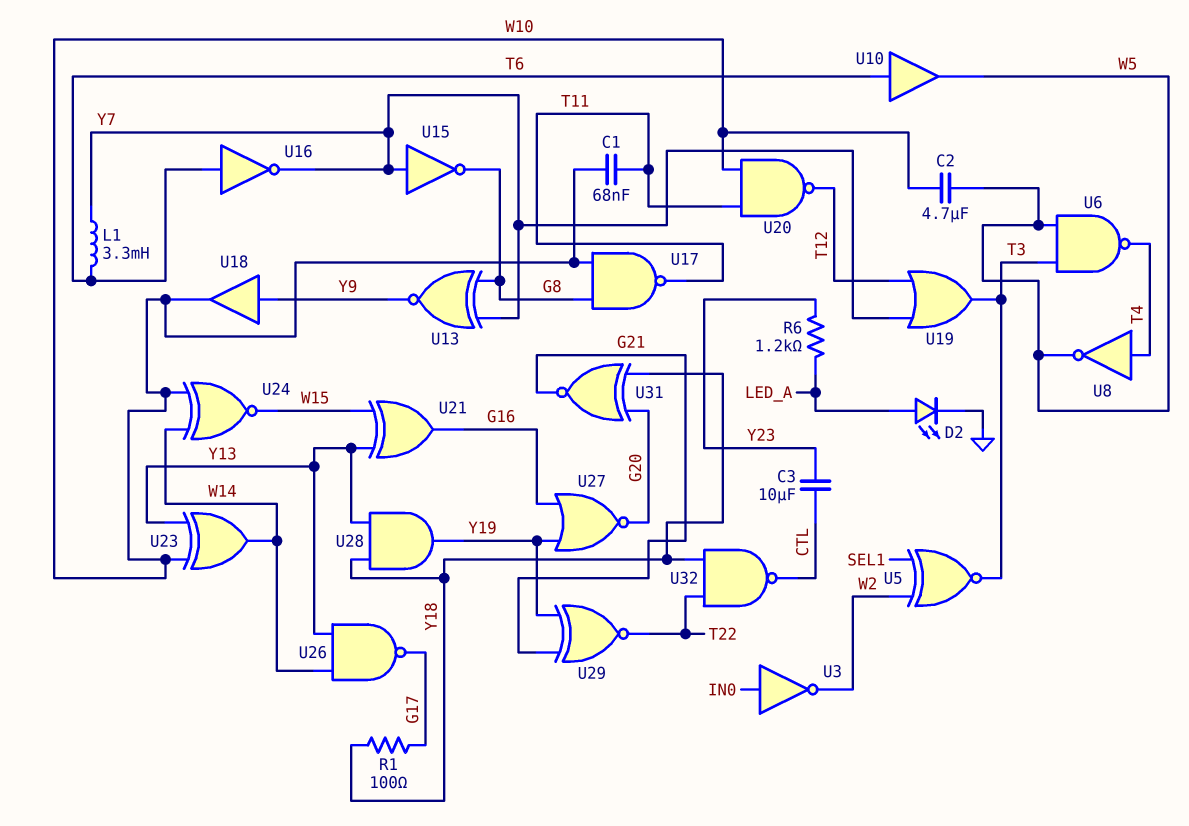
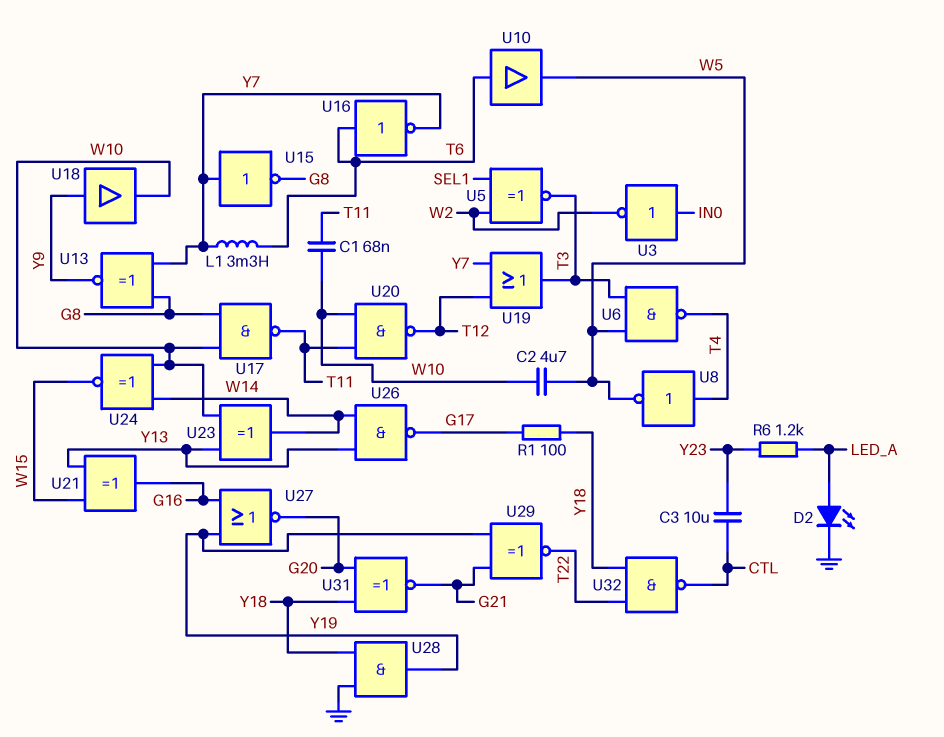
U28: AND (in Y13, in Y18, out Y19) -> AND (in GND, in Y18, out Y19)

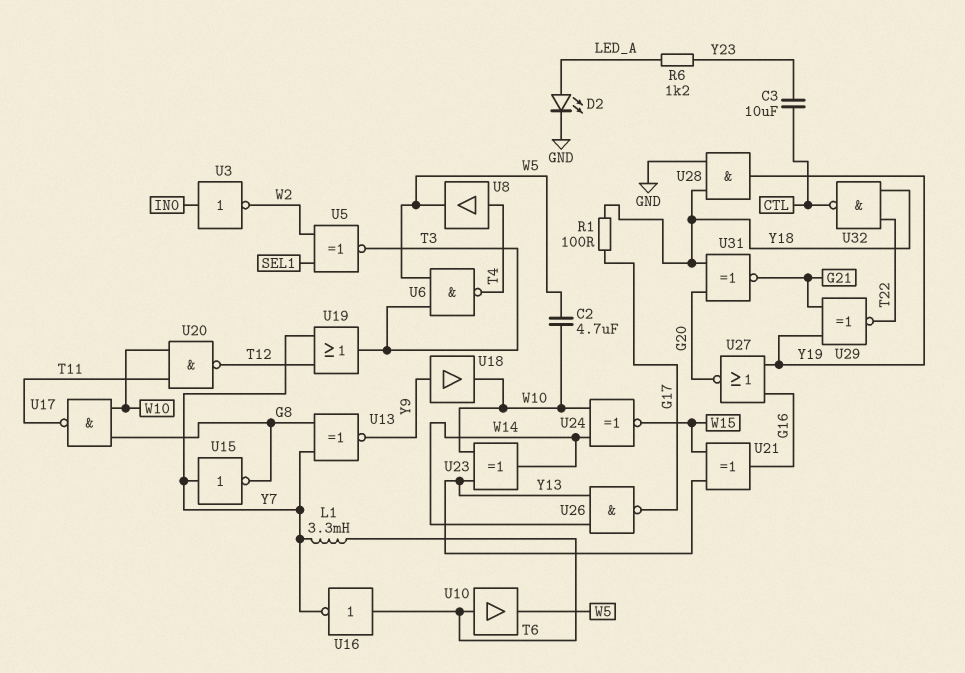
C1: 68nF (T11, W10) -> none
U8: NOT (in T4, out W5) -> buffer (in T4, out W5)

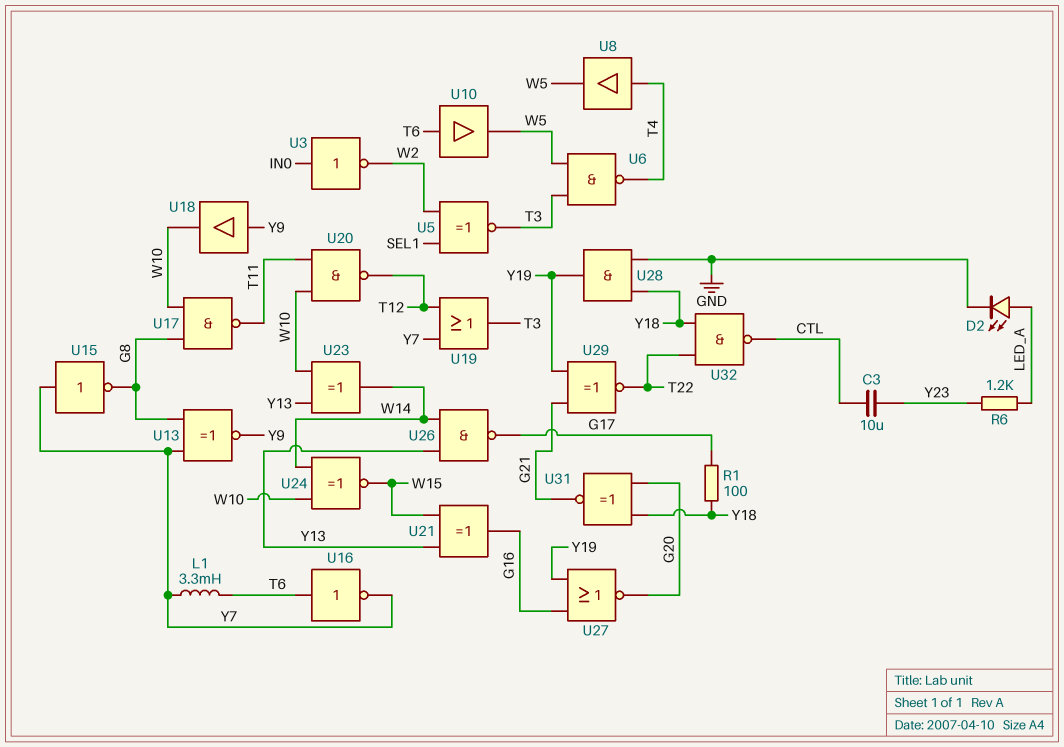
C2: 4.7uF (W5, W10) -> none

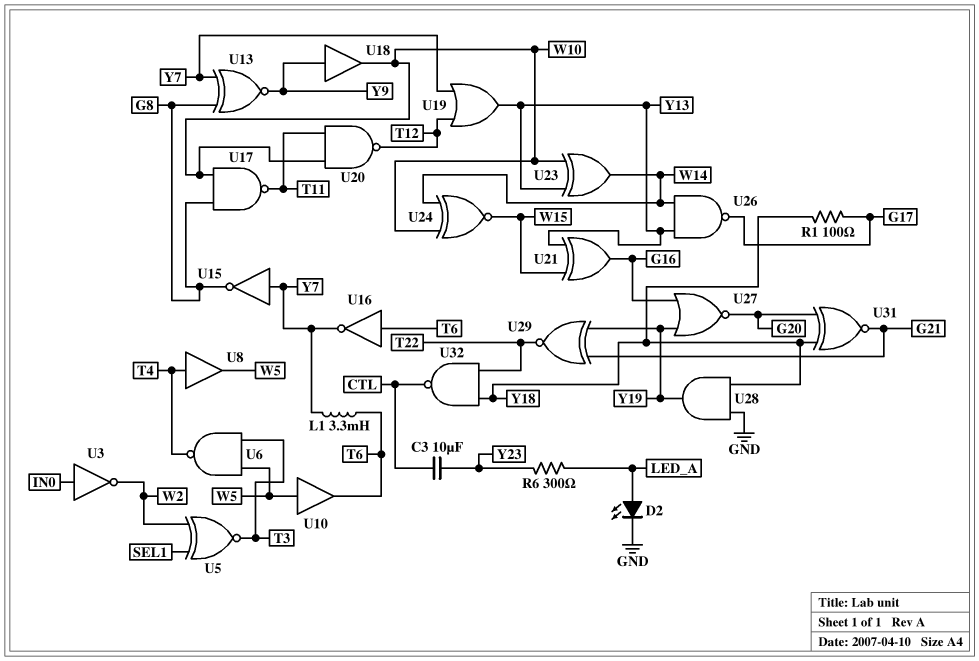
R6: 1.2k (LED_A, Y23) -> 300 (LED_A, Y23)
U10: buffer (in T6, out W5) -> buffer (in W5, out T6)
U19: OR (in T12, in Y7, out T3) -> OR (in T12, in Y7, out Y13)

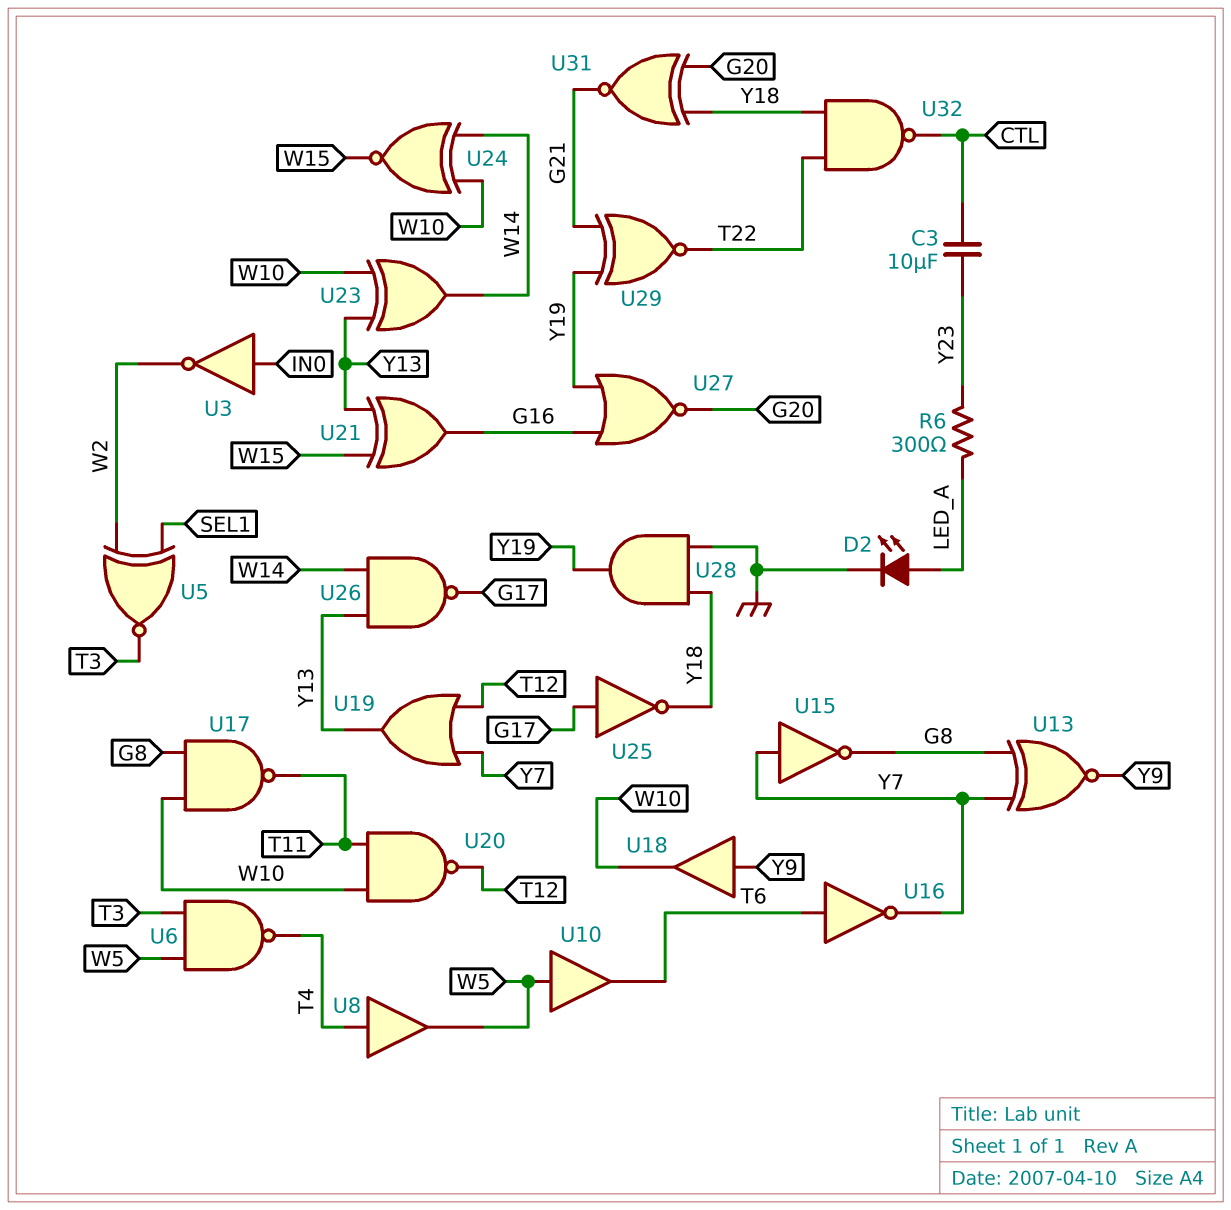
L1: 3.3mH (T6, Y7) -> none
R1: 100 (G17, Y18) -> none
U25: none -> NOT (in G17, out Y18)

